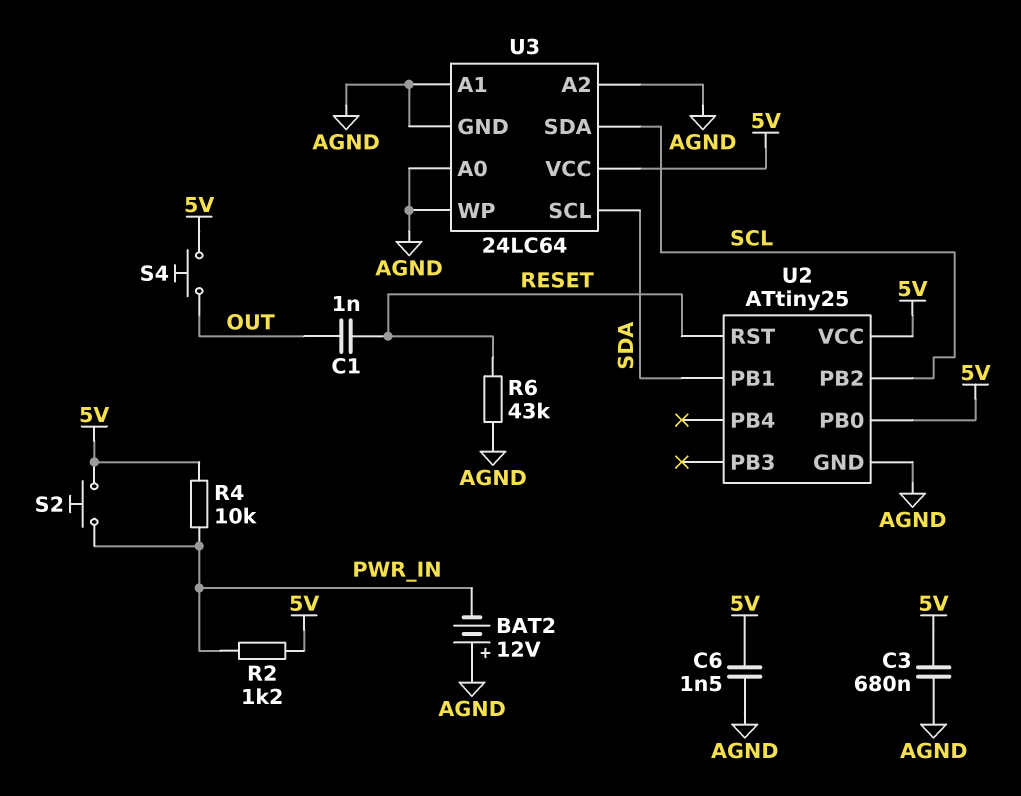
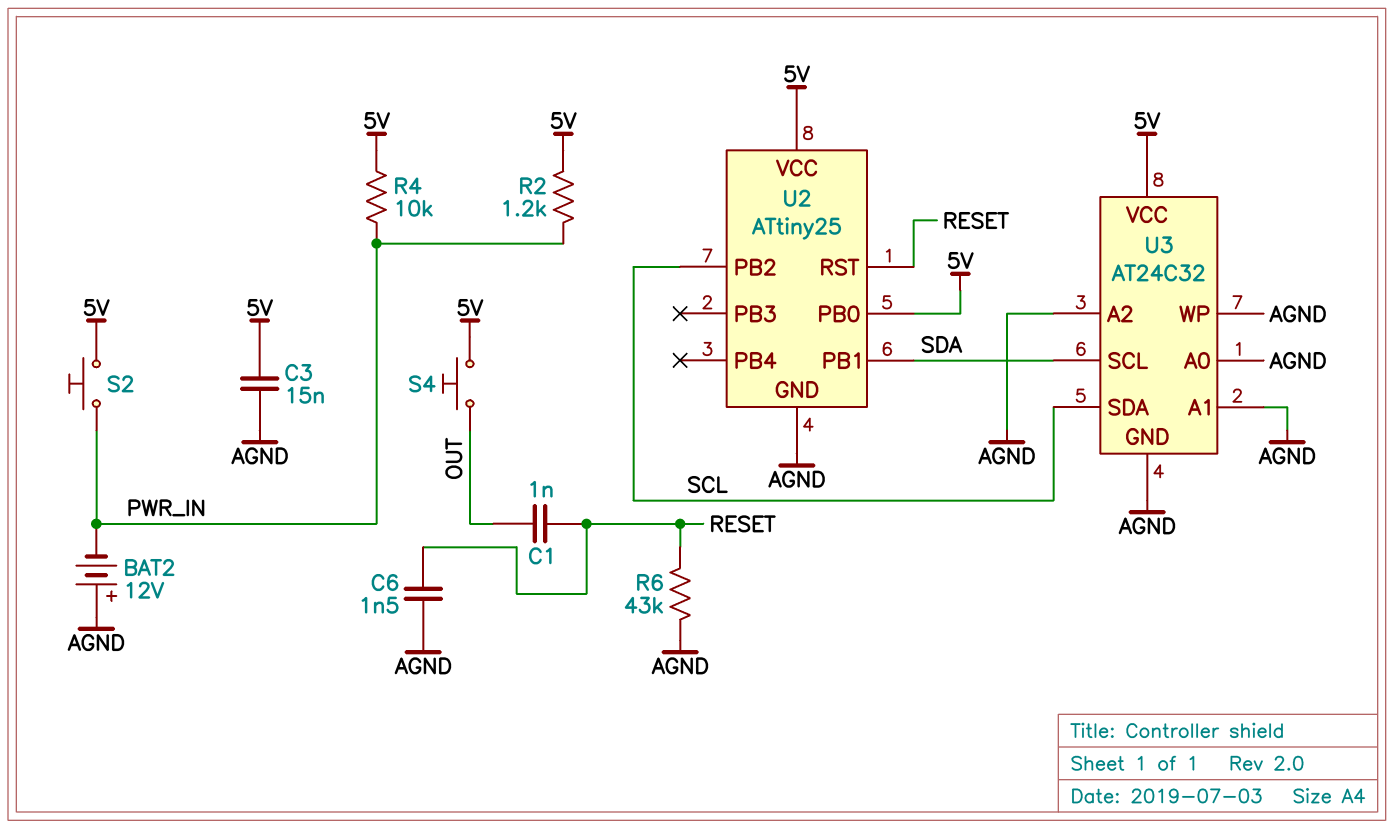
C3: 680nF (5V, AGND) -> 15nF (5V, AGND)
C6: 1.5nF (5V, AGND) -> 1.5nF (AGND, RESET)
U3: 24LC64 -> AT24C32

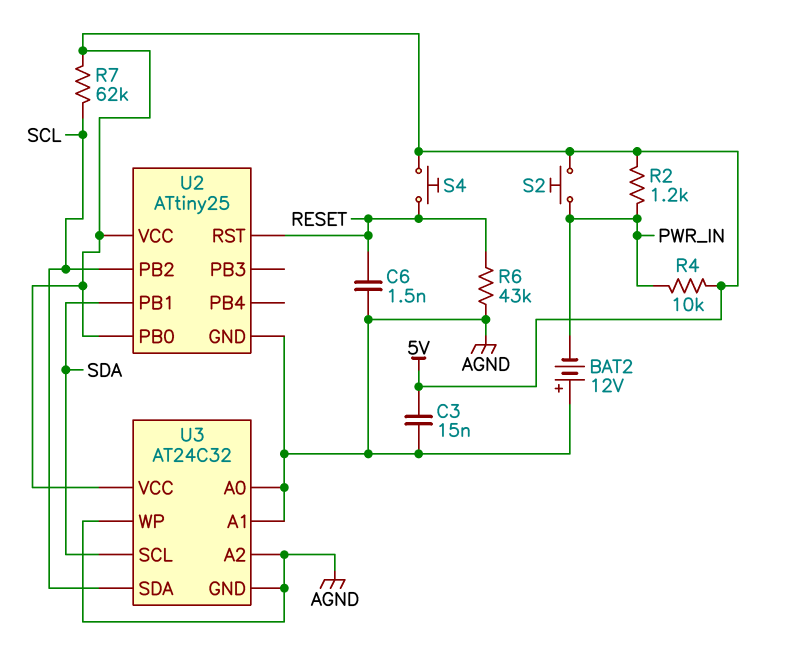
C1: 1nF (OUT, RESET) -> none
R7: none -> 62k (5V, SCL)
S4: button (5V, OUT) -> button (5V, RESET)

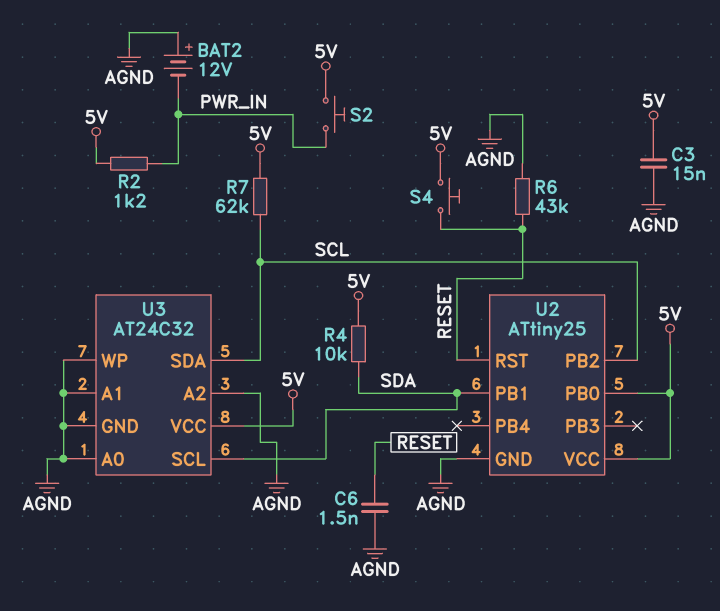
R4: 10k (5V, PWR_IN) -> 10k (5V, SDA)

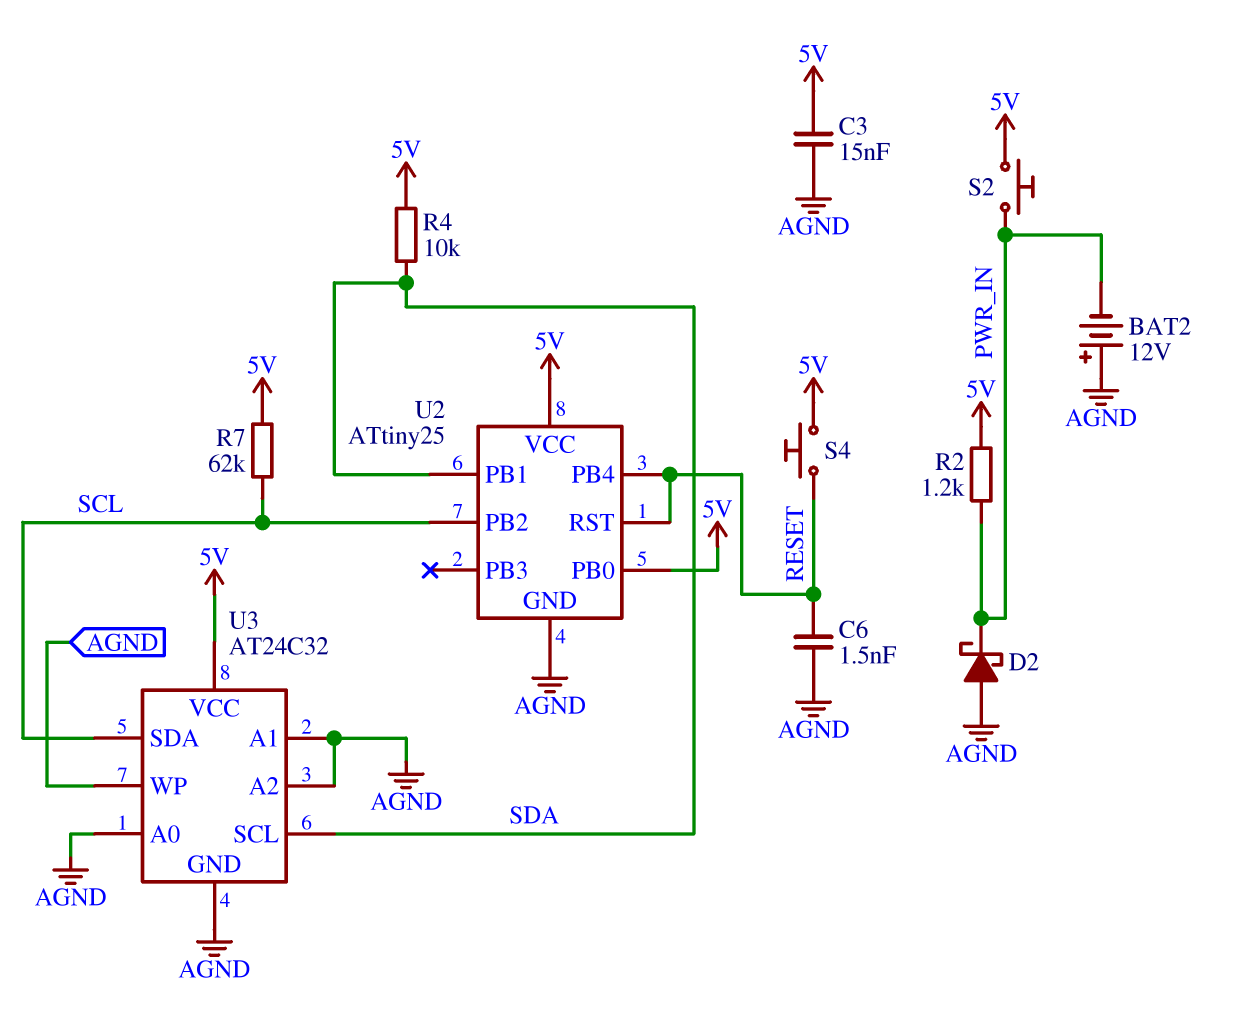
D2: none -> schottky (A AGND, K PWR_IN)
R6: 43k (AGND, RESET) -> none
U2 pin PB4: none -> RESET

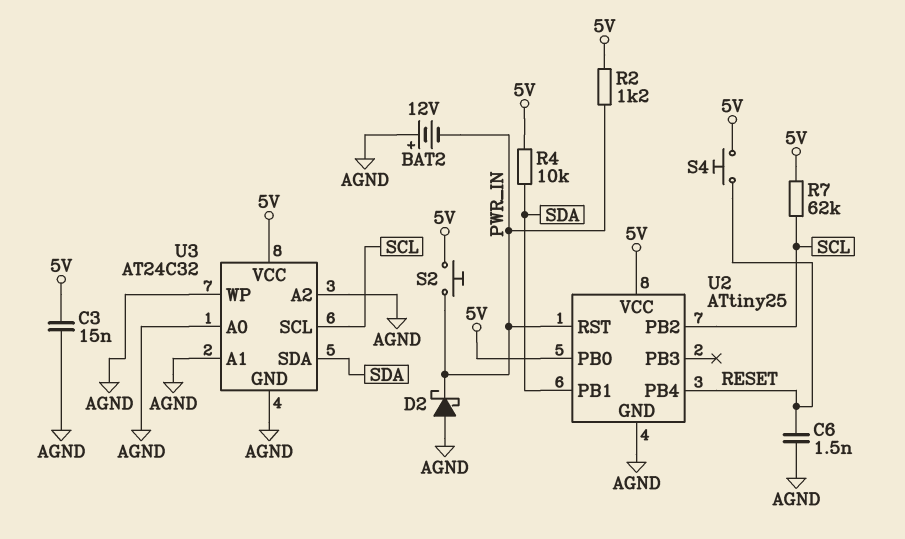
U2 pin RST: RESET -> PWR_IN
U3 pin SCL: SDA -> SCL
U3 pin SDA: SCL -> SDA

